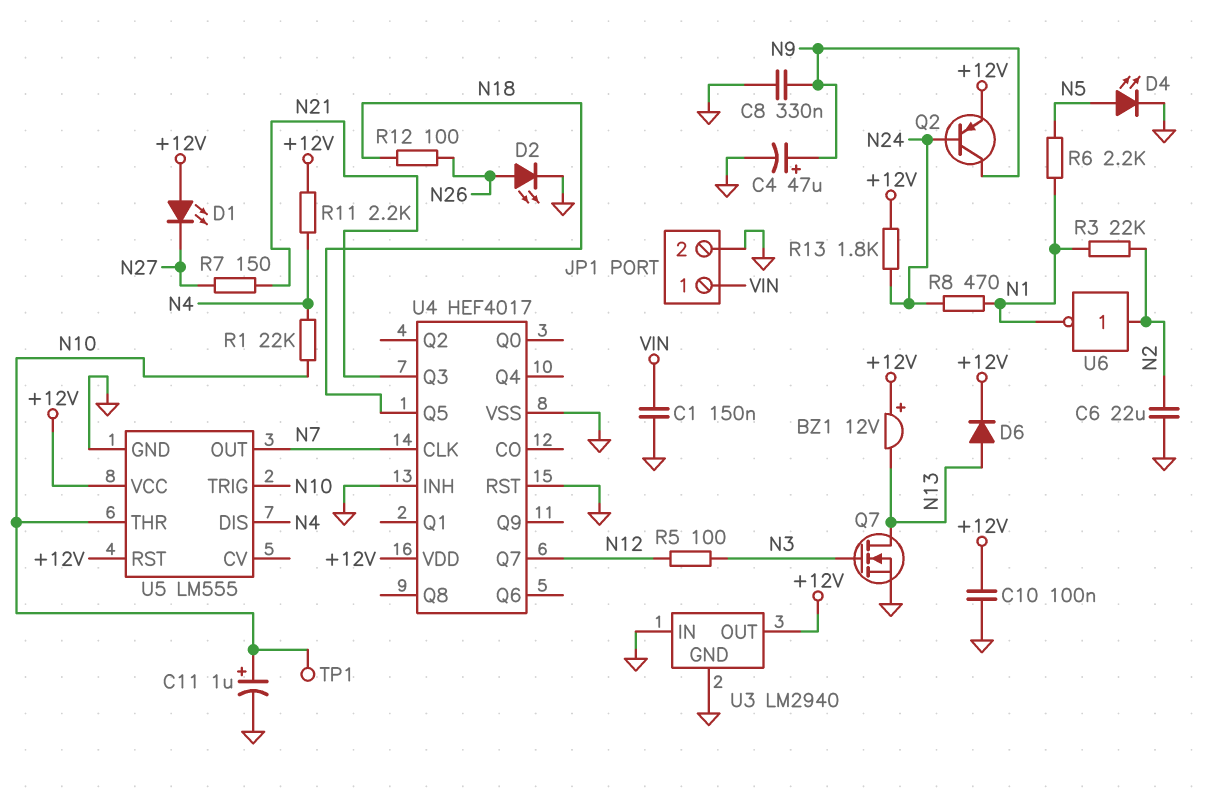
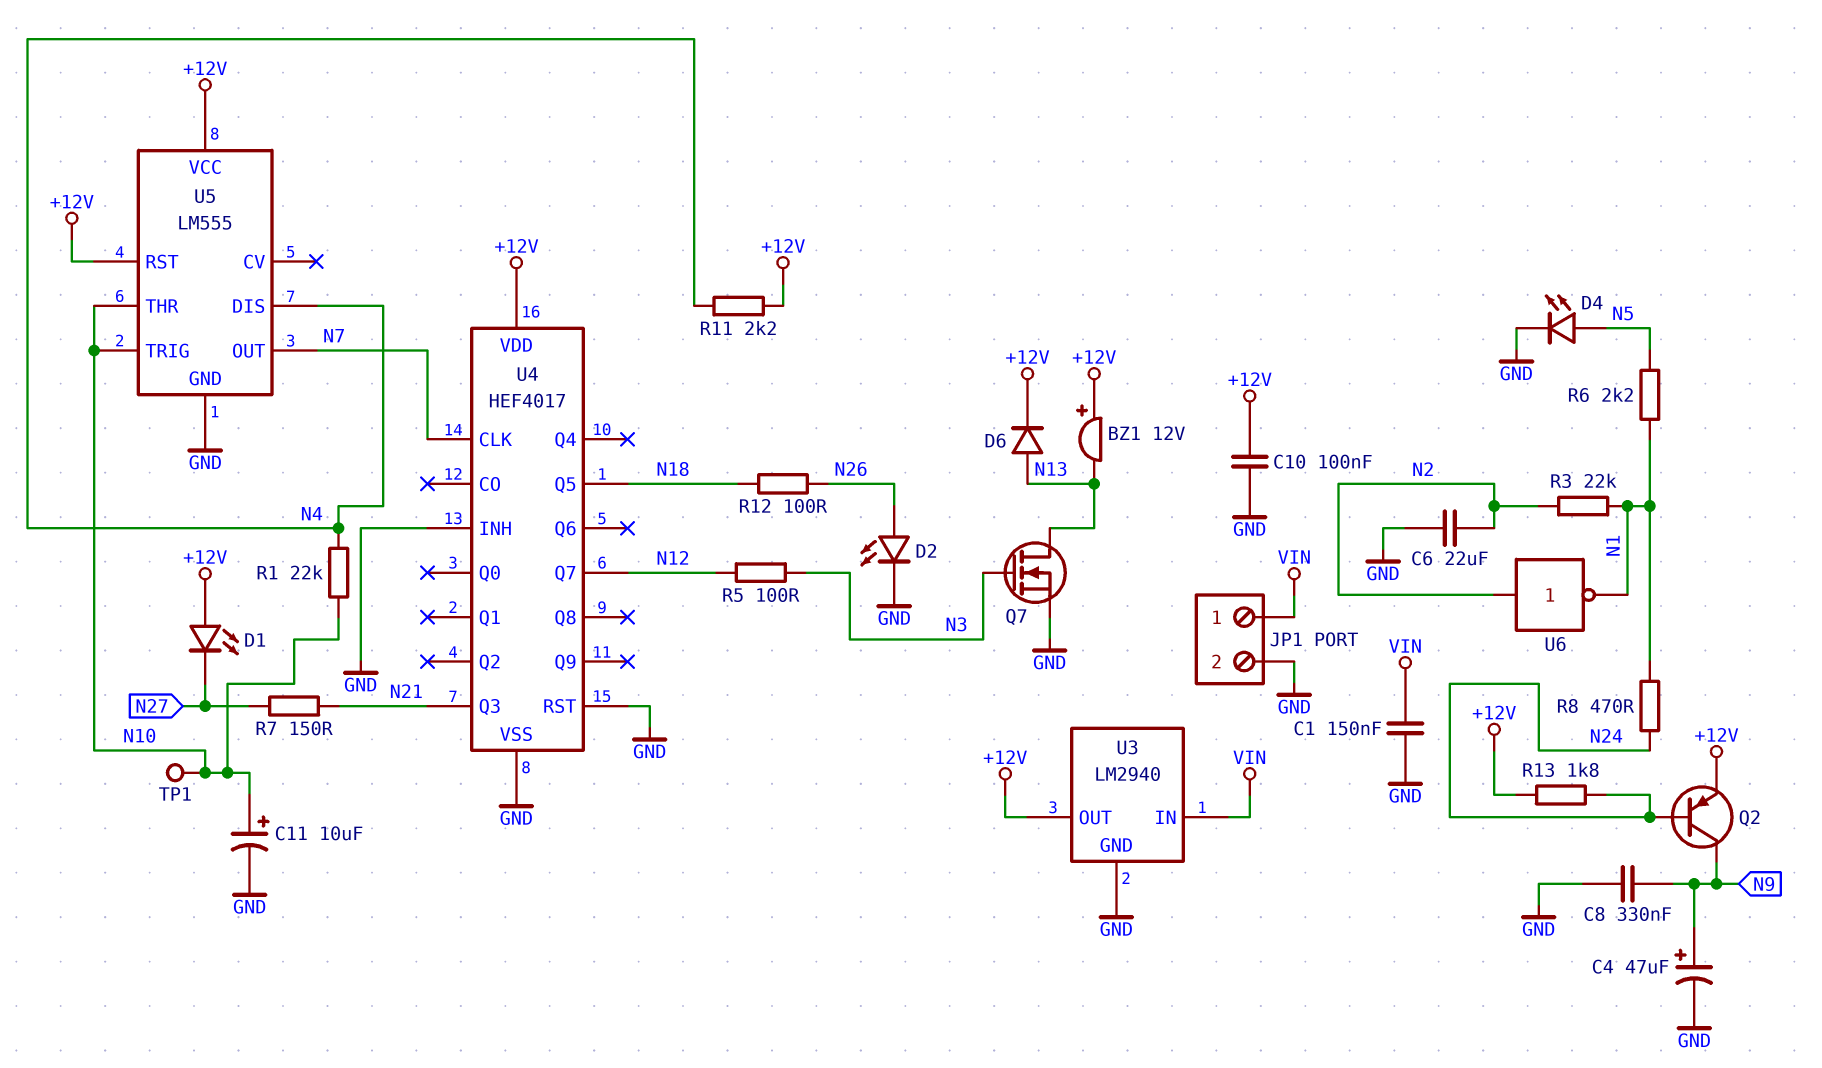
C11: 1uF (plus N10, minus GND) -> 10uF (plus N10, minus GND)
U3 pin IN: GND -> VIN

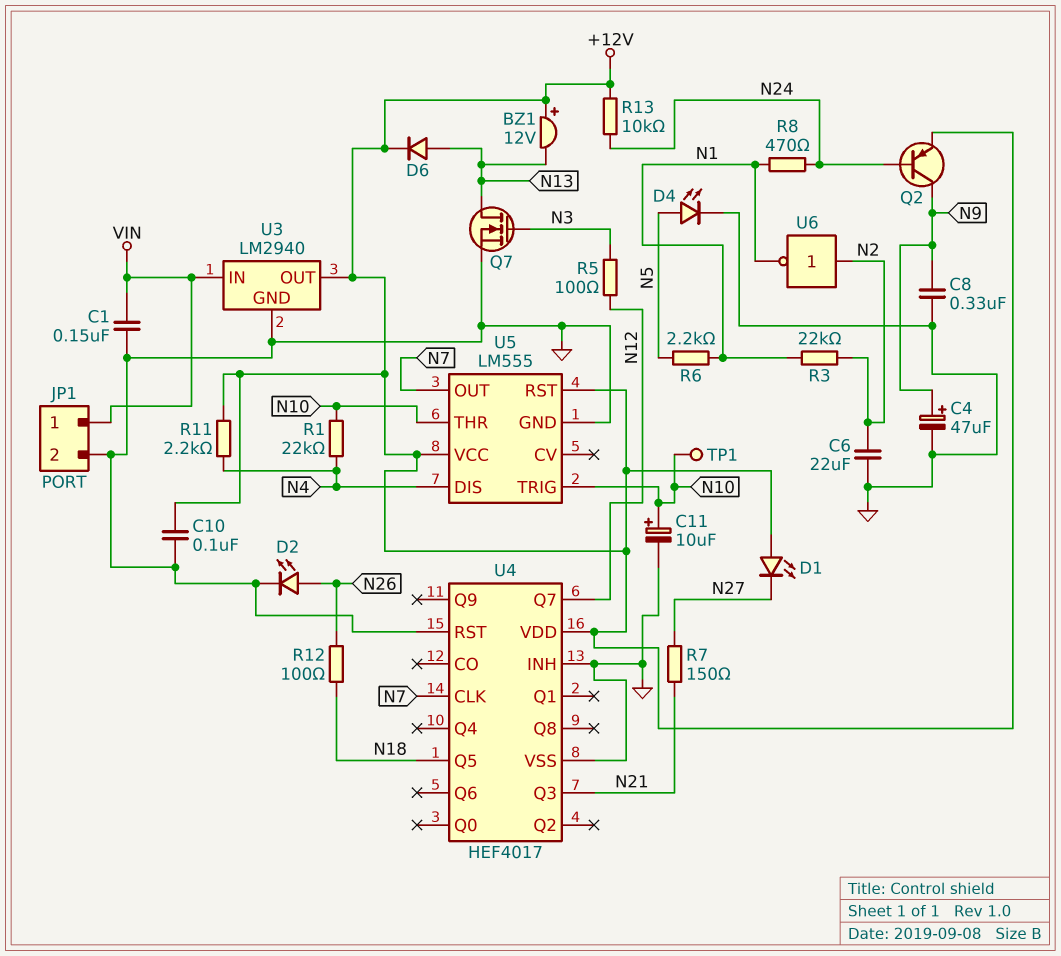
R13: 1.8k (+12V, N24) -> 10k (+12V, N24)

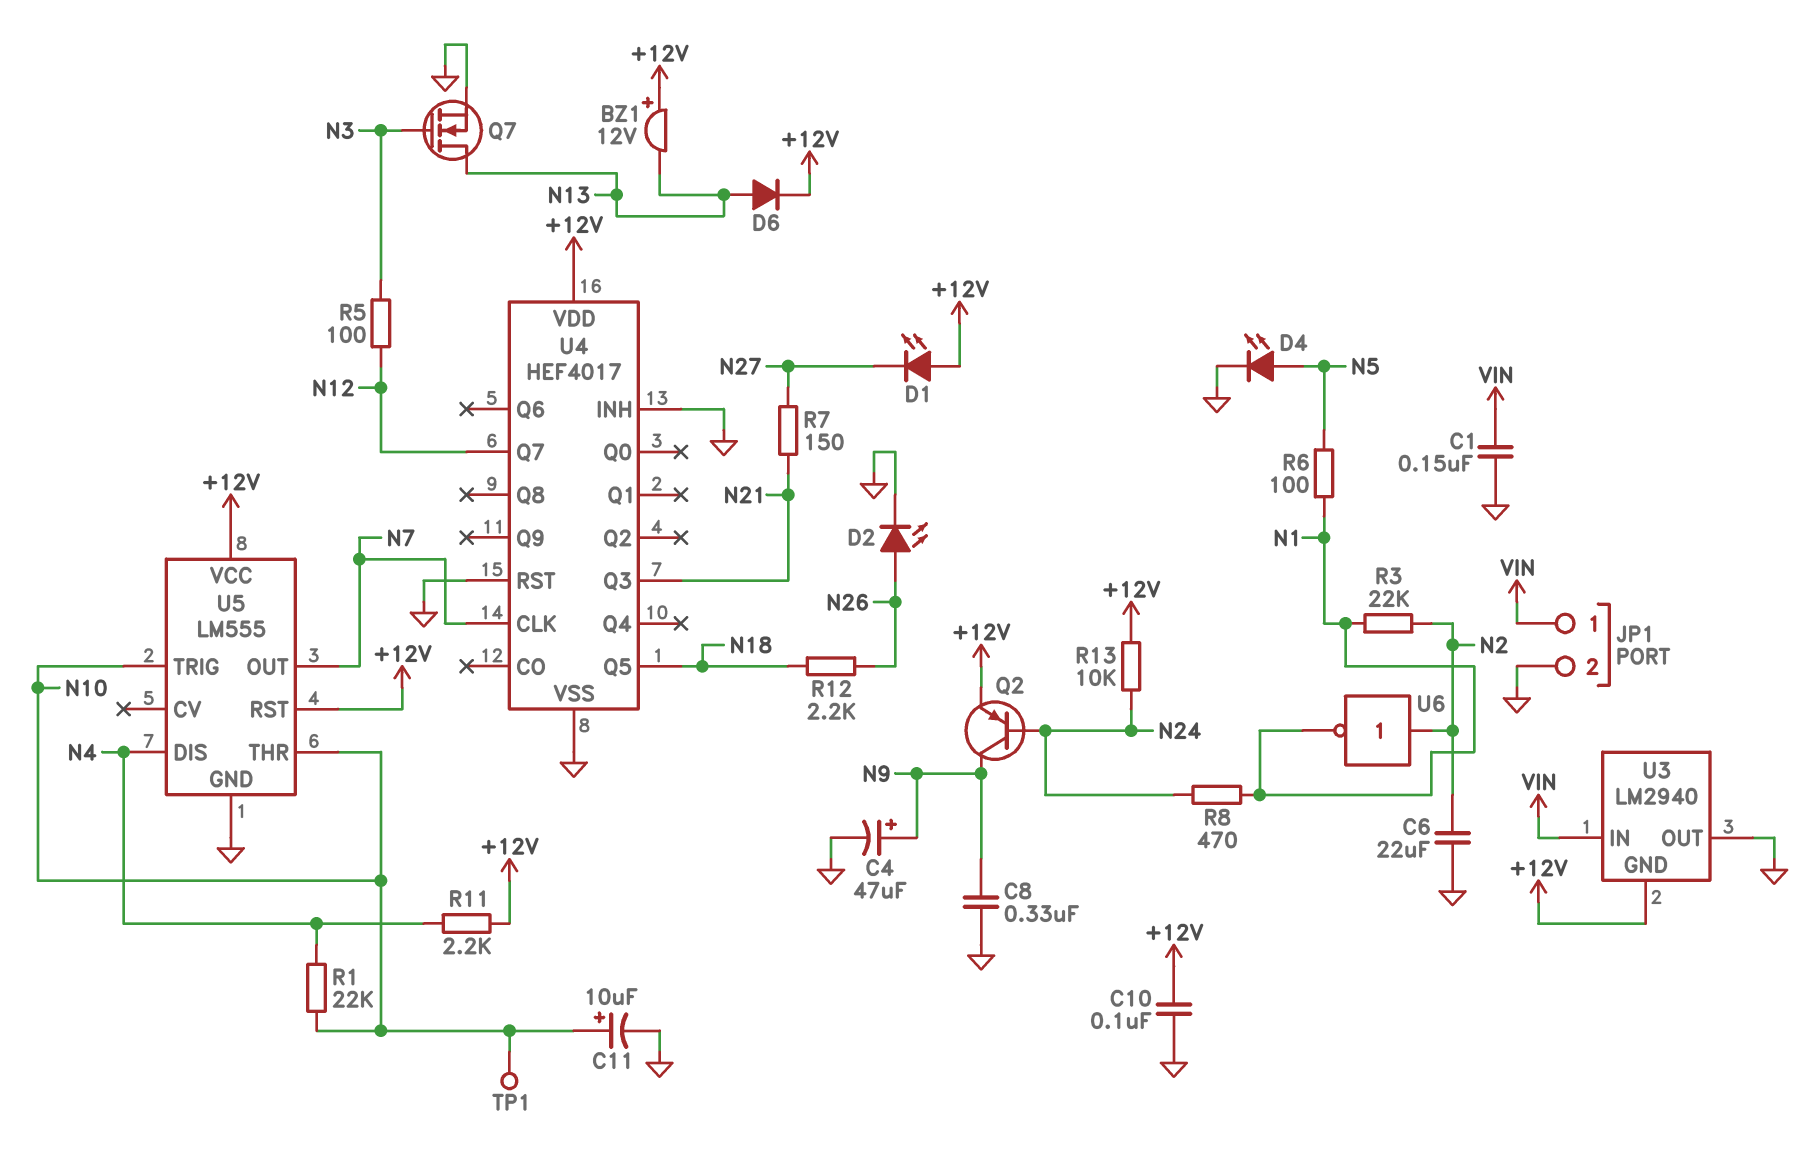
R6: 2.2k (N1, N5) -> 100 (N1, N5)
R12: 100 (N18, N26) -> 2.2k (N18, N26)
U3 pin GND: GND -> +12V
U3 pin OUT: +12V -> GND

